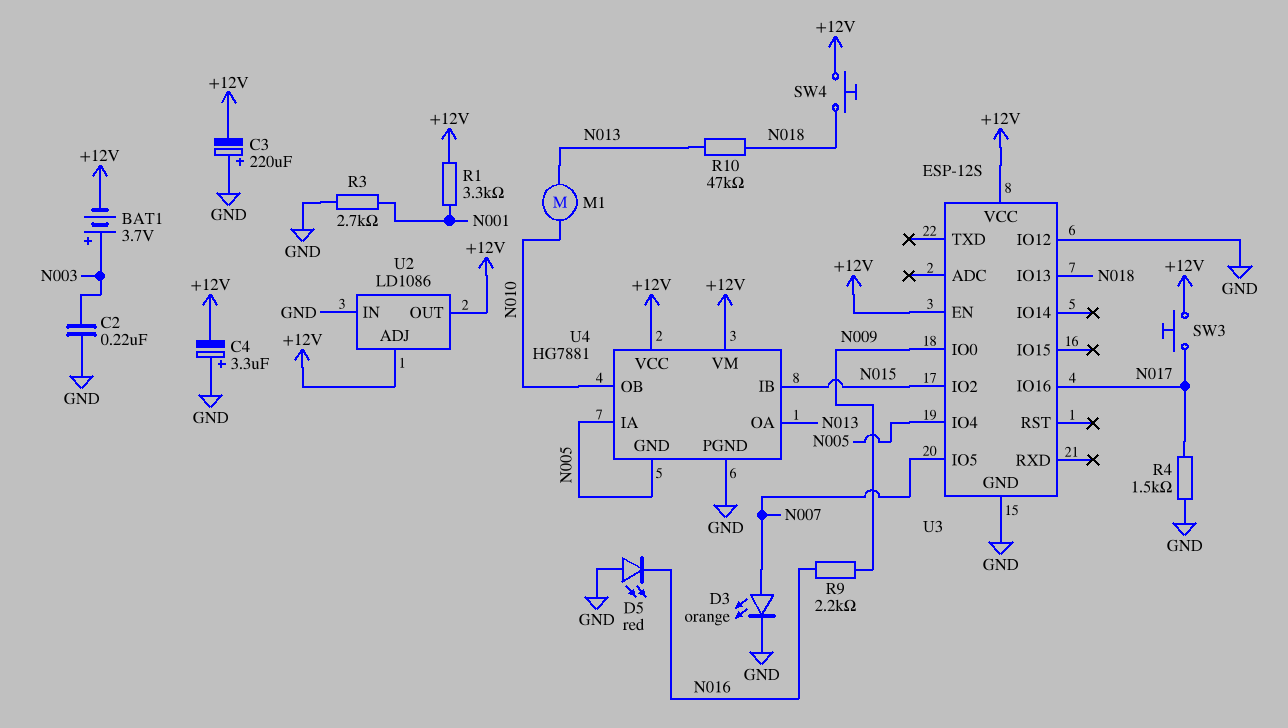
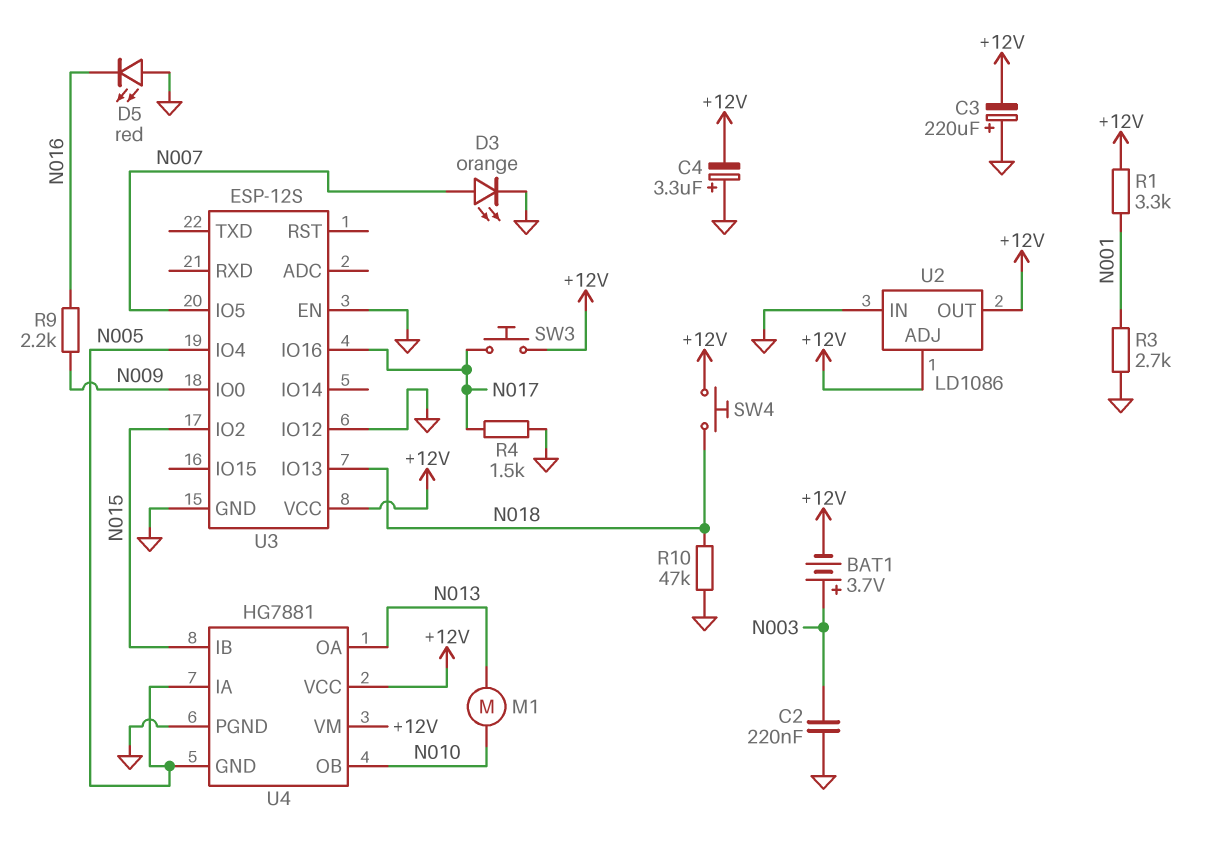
R10: 47k (N013, N018) -> 47k (GND, N018)
U3 pin EN: +12V -> GND

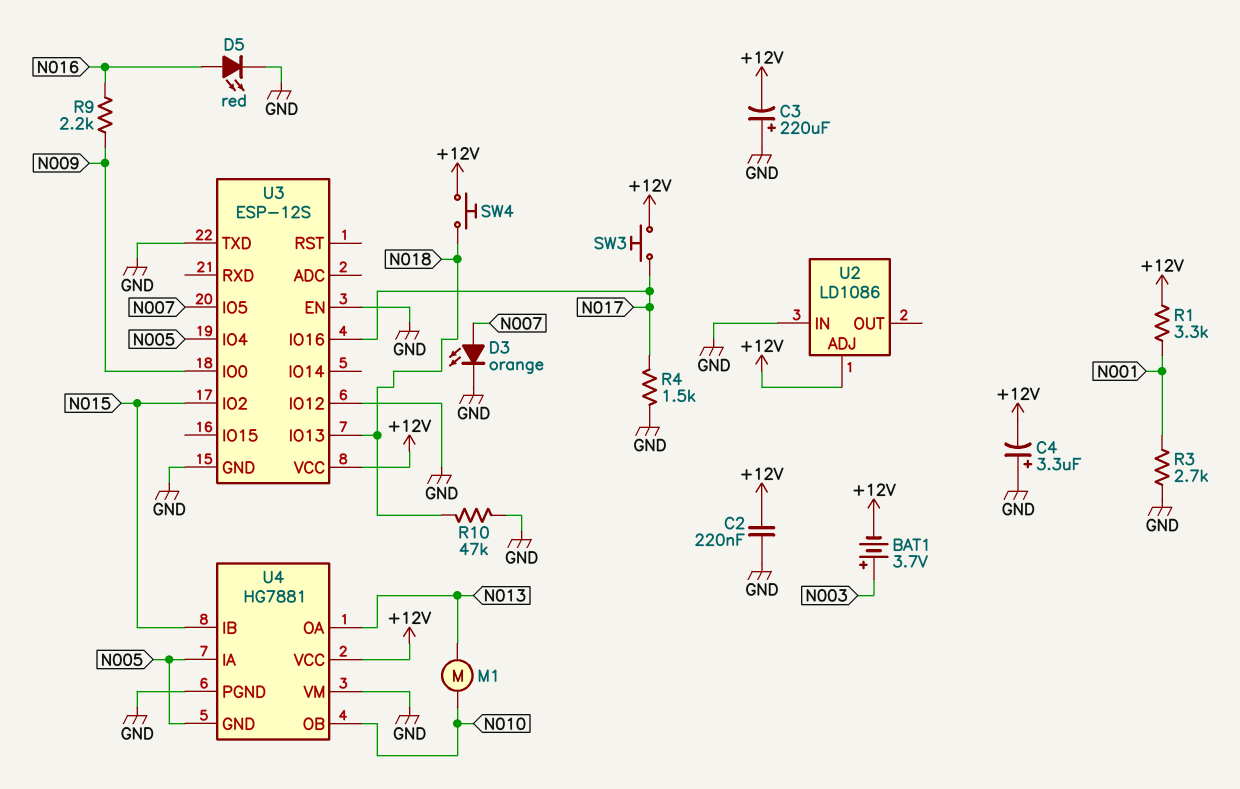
C2: 220nF (GND, N003) -> 220nF (+12V, GND)
D5: LED red (A GND, K N016) -> LED red (A N016, K GND)
U2 pin OUT: +12V -> none
U3 pin TXD: none -> GND
U4 pin VM: +12V -> GND

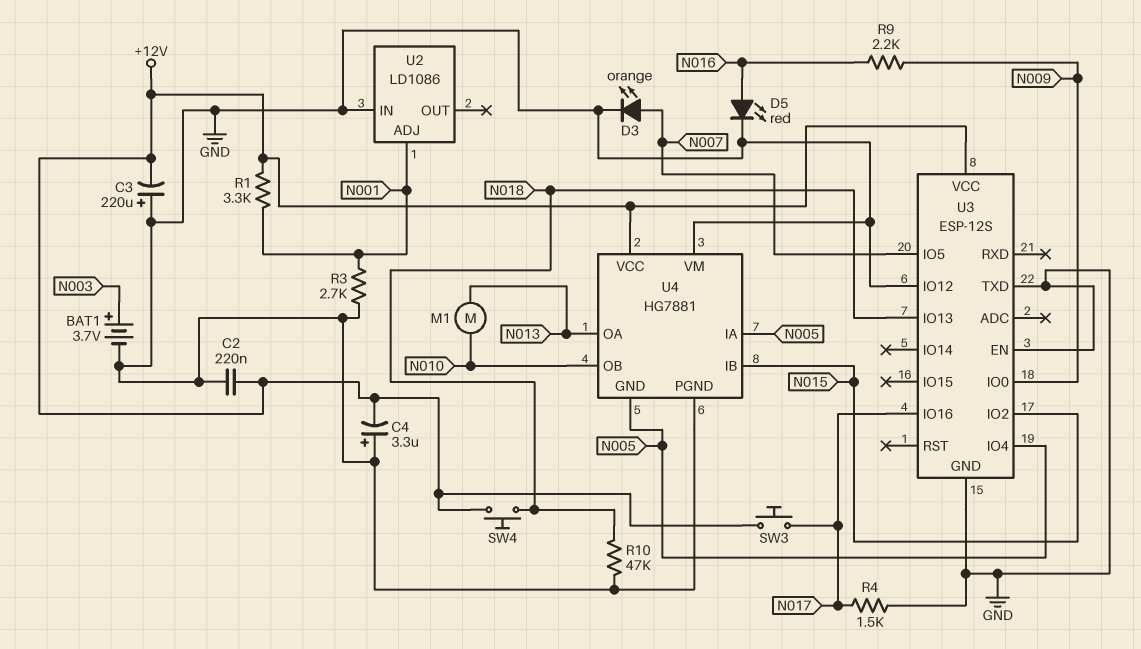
BAT1: 3.7V (plus N003, minus +12V) -> 3.7V (plus N003, minus GND)
U2 pin ADJ: +12V -> N001

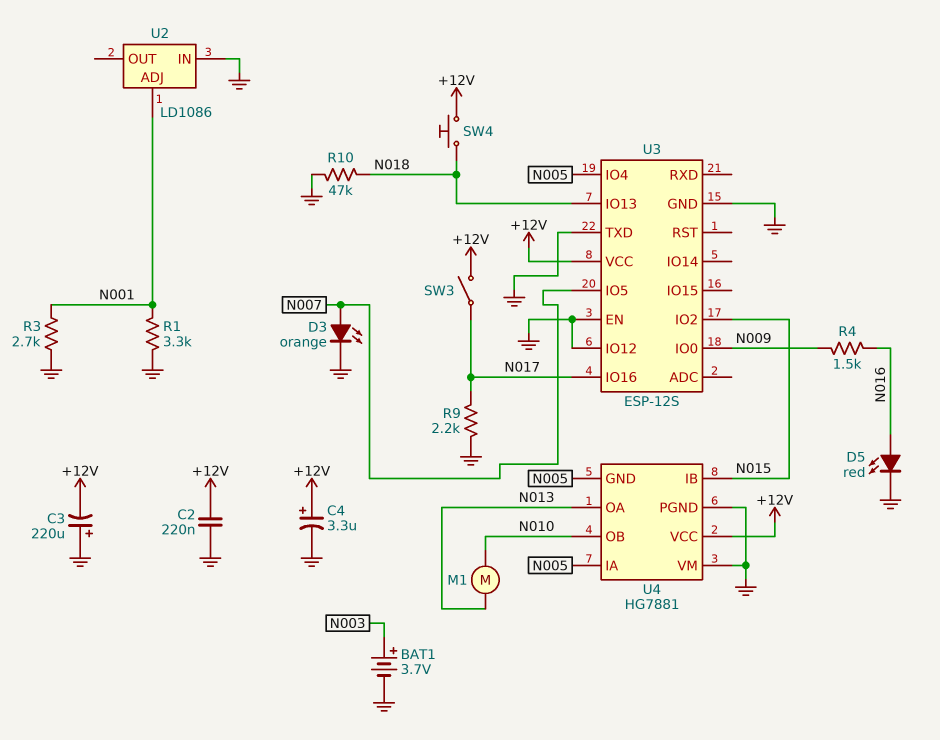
C4: 3.3uF (plus GND, minus +12V) -> 3.3uF (plus +12V, minus GND)
R1: 3.3k (+12V, N001) -> 3.3k (GND, N001)
R4: 1.5k (GND, N017) -> 1.5k (N009, N016)
R9: 2.2k (N009, N016) -> 2.2k (GND, N017)
SW3: button (+12V, N017) -> switch (+12V, N017)

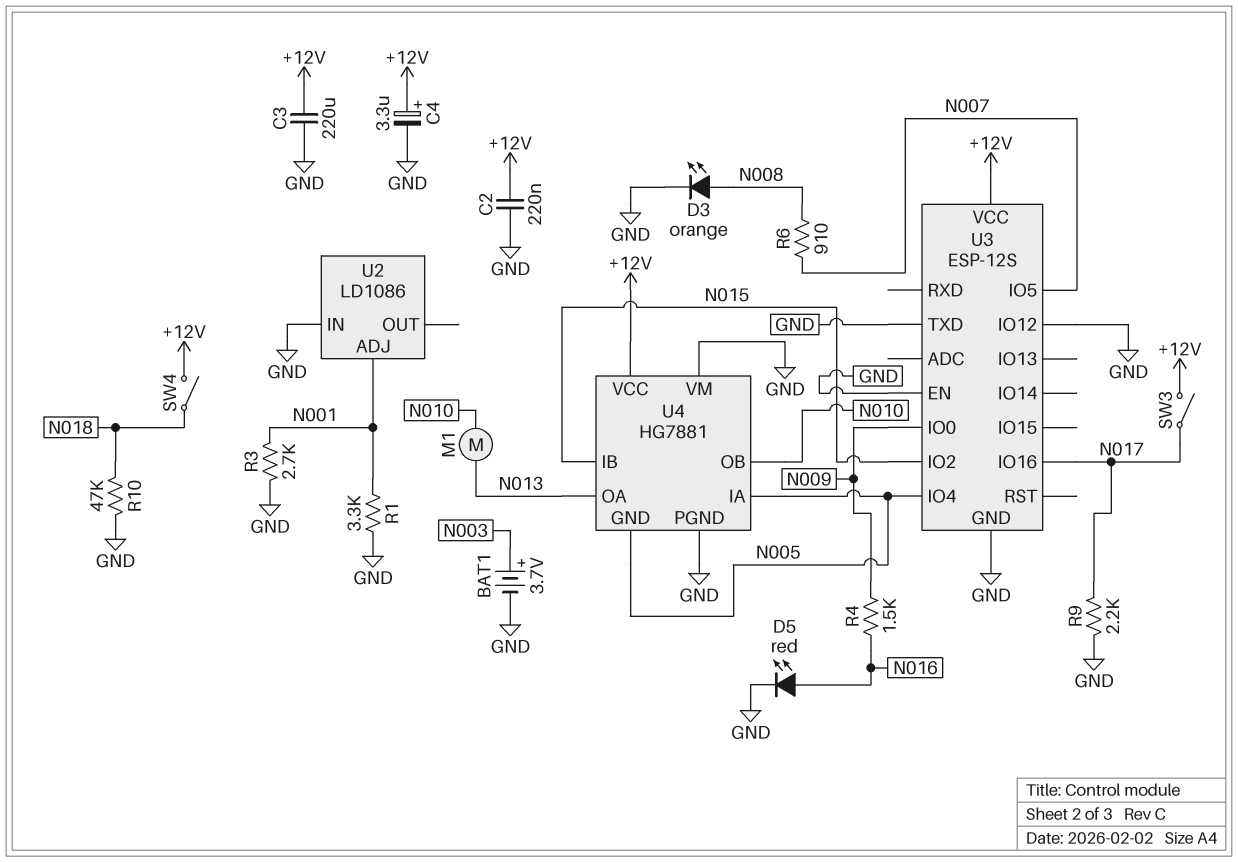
C3: 220uF (plus GND, minus +12V) -> 220uF (+12V, GND)
D3: LED orange (A N007, K GND) -> LED orange (A N008, K GND)
R6: none -> 910 (N007, N008)
SW4: button (+12V, N018) -> switch (+12V, N018)
U3 pin IO13: N018 -> none

